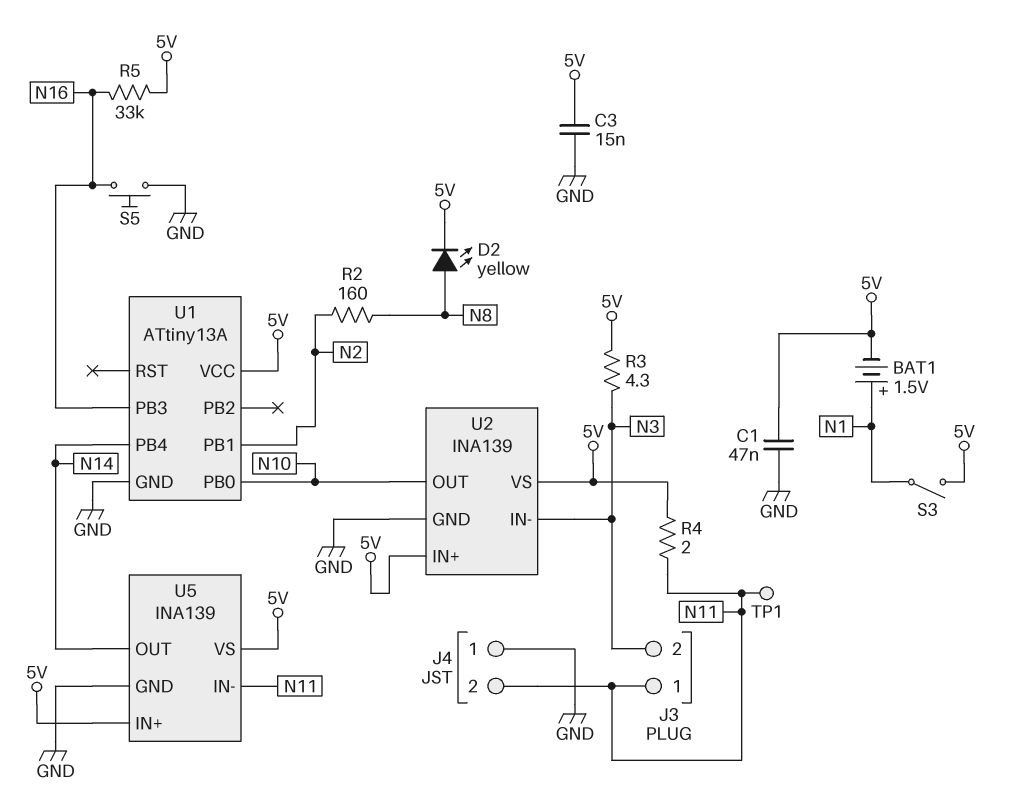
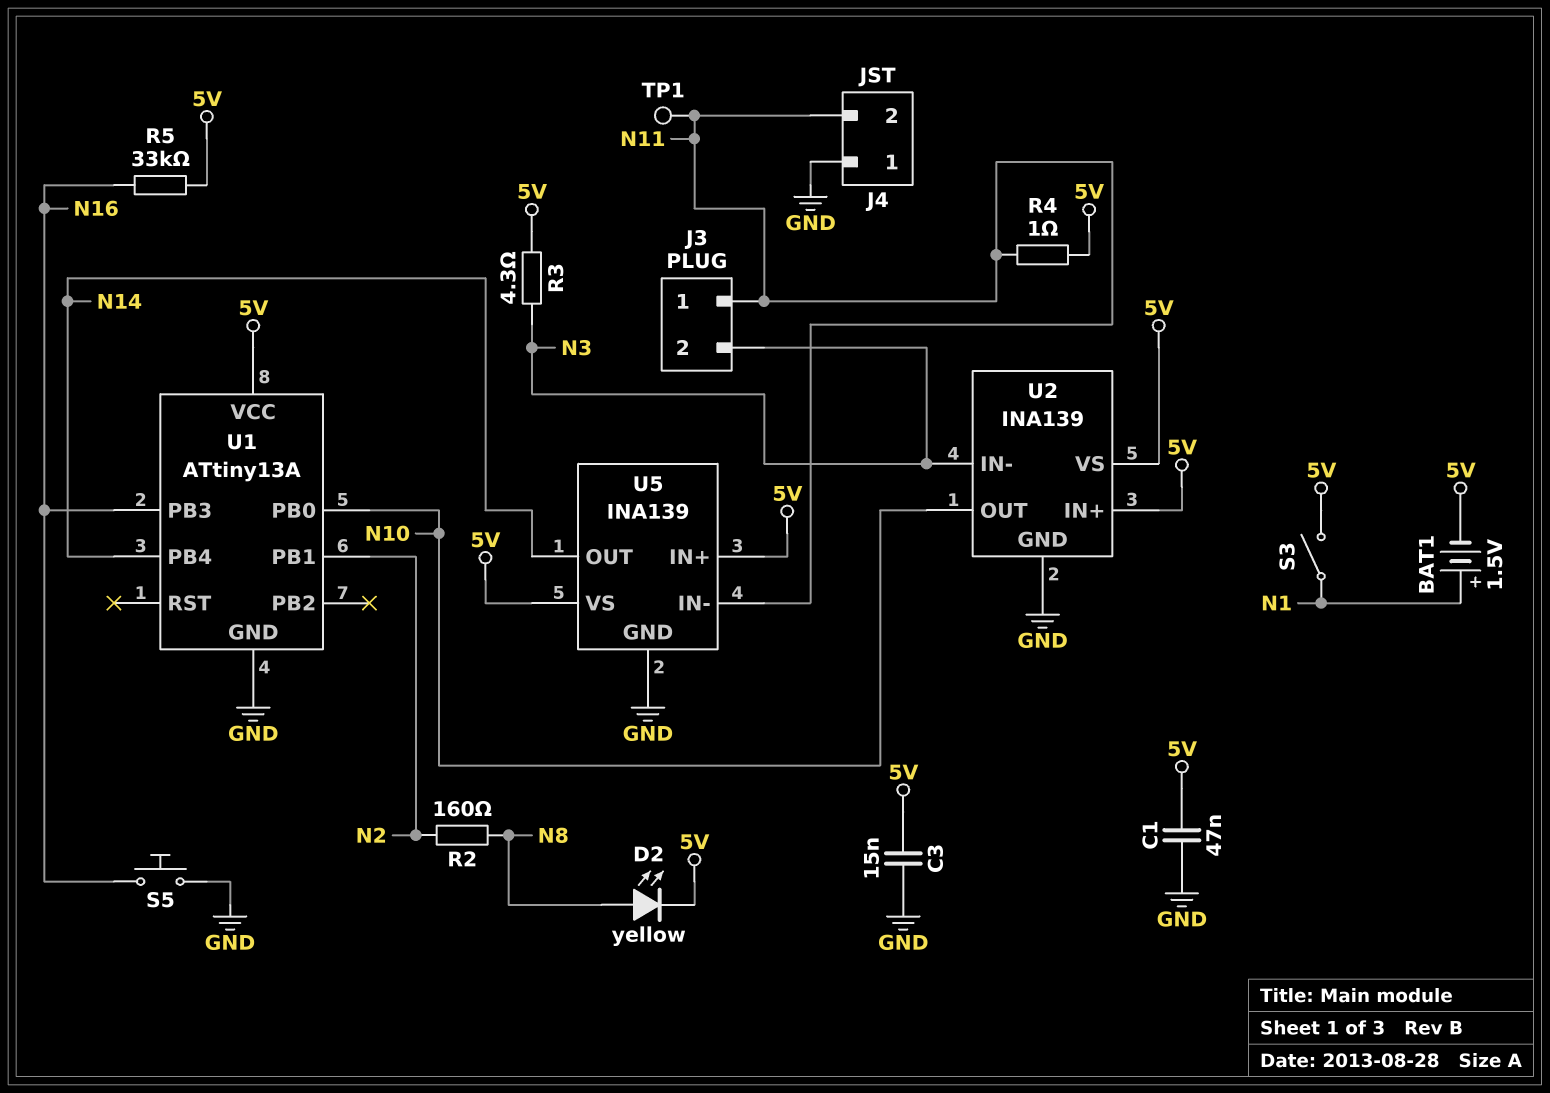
R4: 2 (5V, N11) -> 1 (5V, N11)

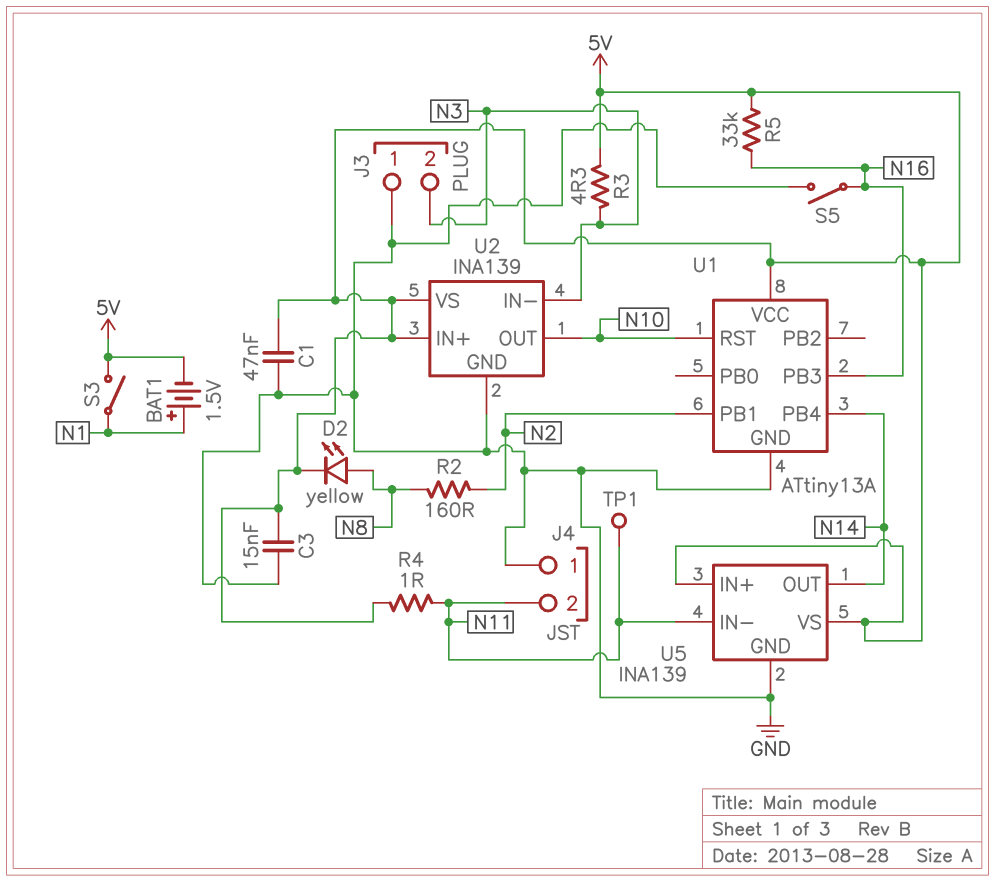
J3 pin 1: N11 -> GND
S5: button (GND, N16) -> switch (GND, N16)
U1 pin PB0: N10 -> none
U1 pin RST: none -> N10

